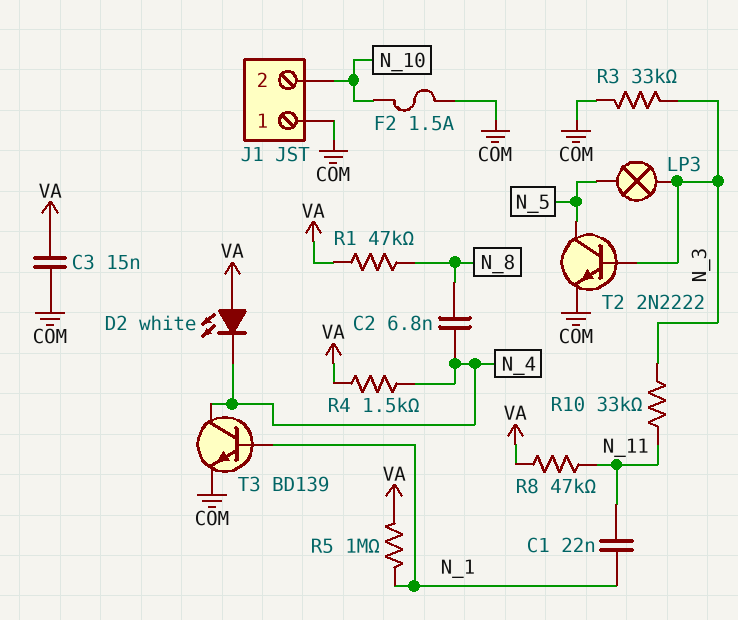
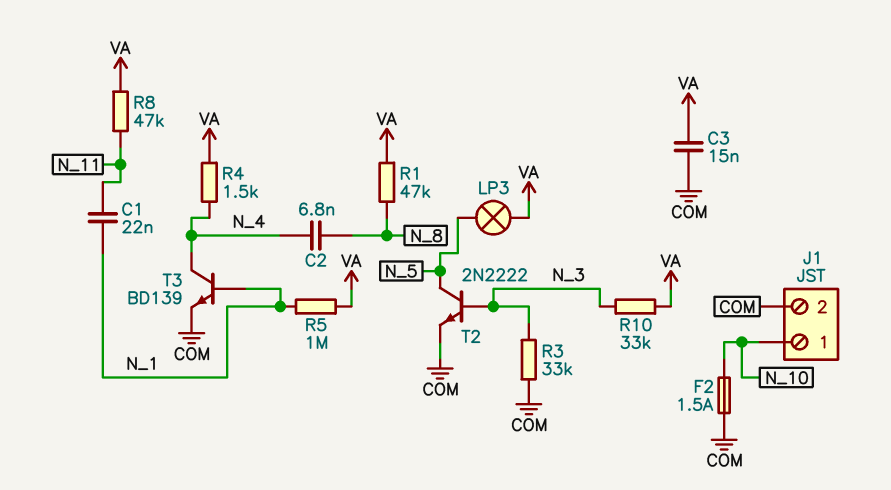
D2: LED white (A VA, K N_4) -> none
J1 pin 1: COM -> N_10
J1 pin 2: N_10 -> COM
LP3: lamp (N_3, N_5) -> lamp (N_5, VA)
R10: 33k (N_3, N_11) -> 33k (N_3, VA)

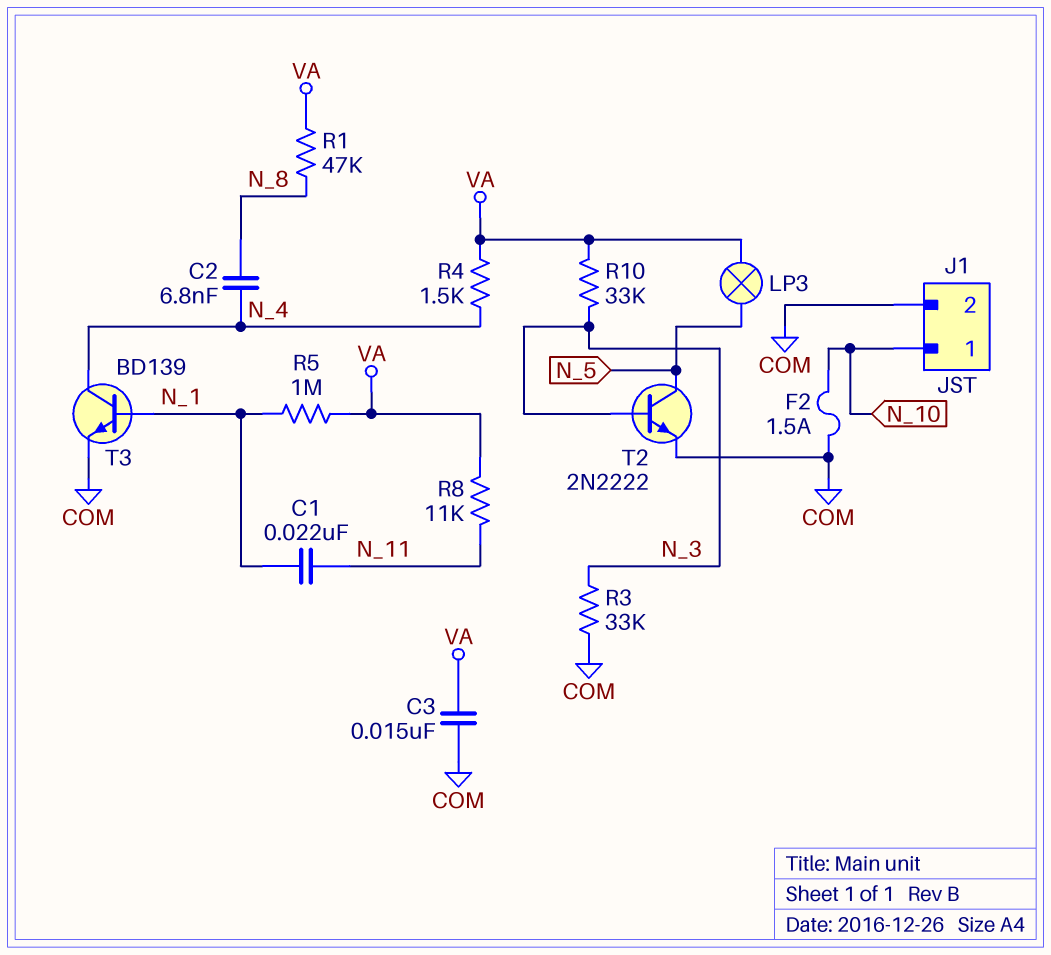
R8: 47k (N_11, VA) -> 11k (N_11, VA)

